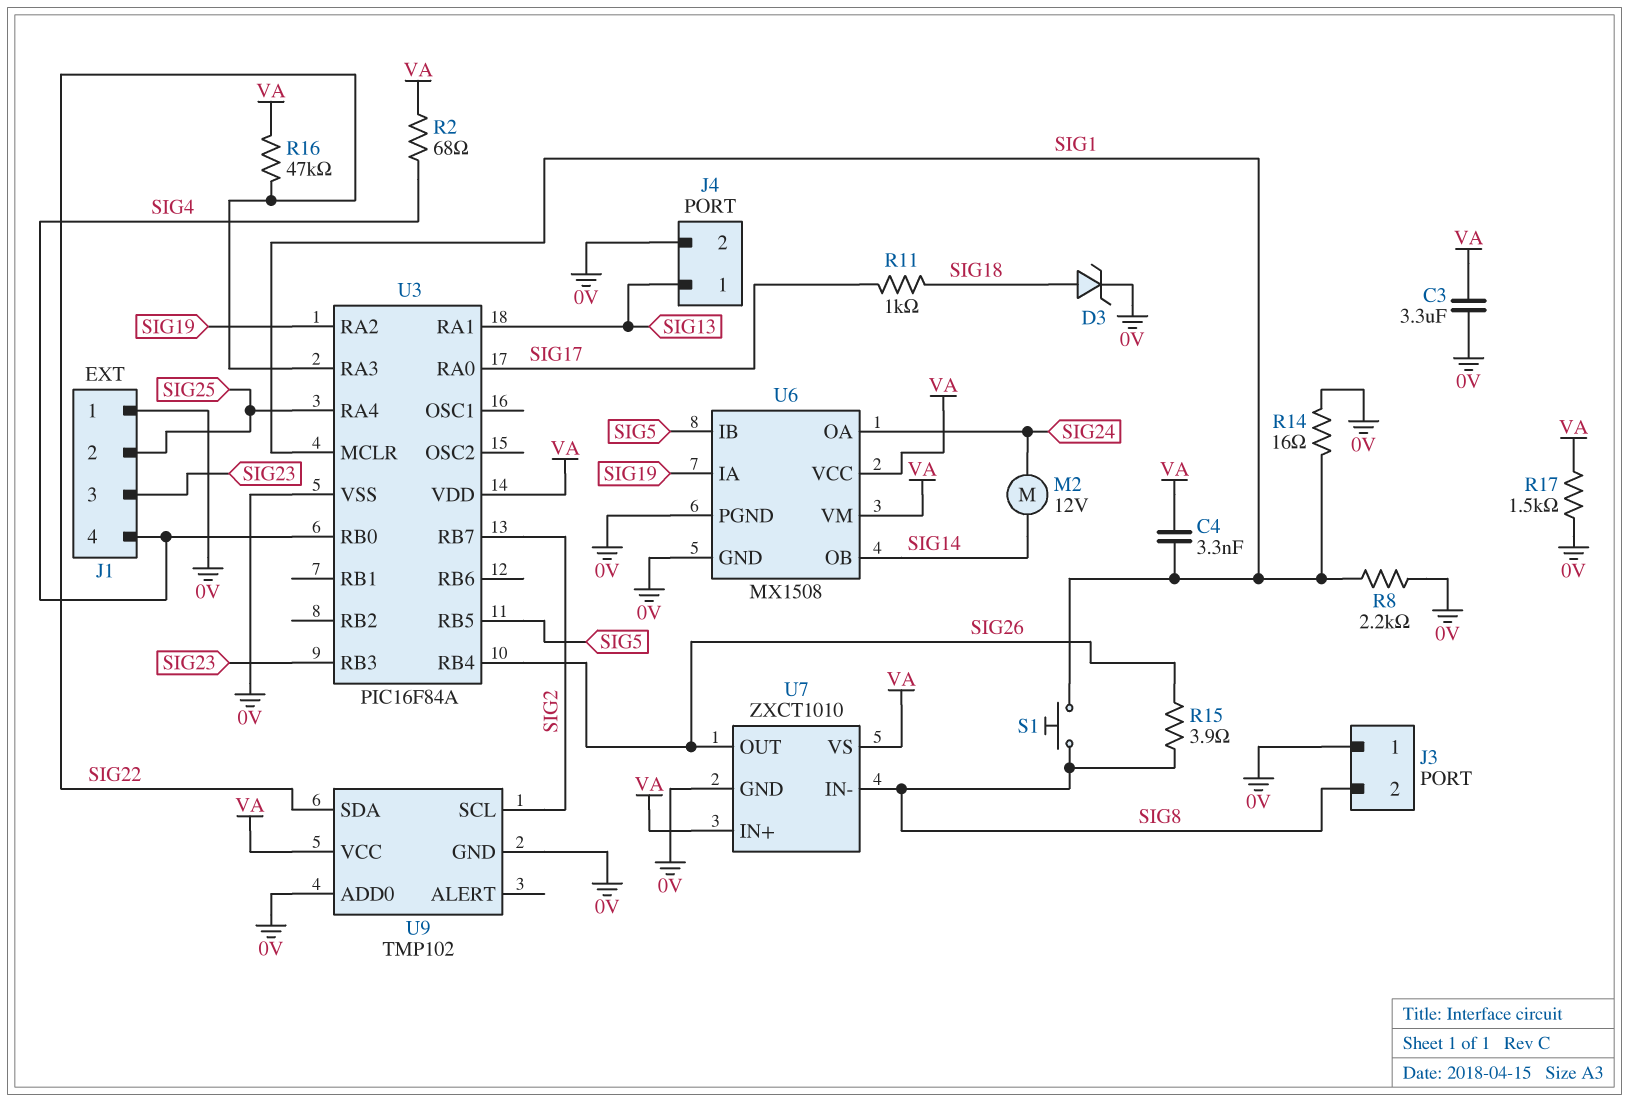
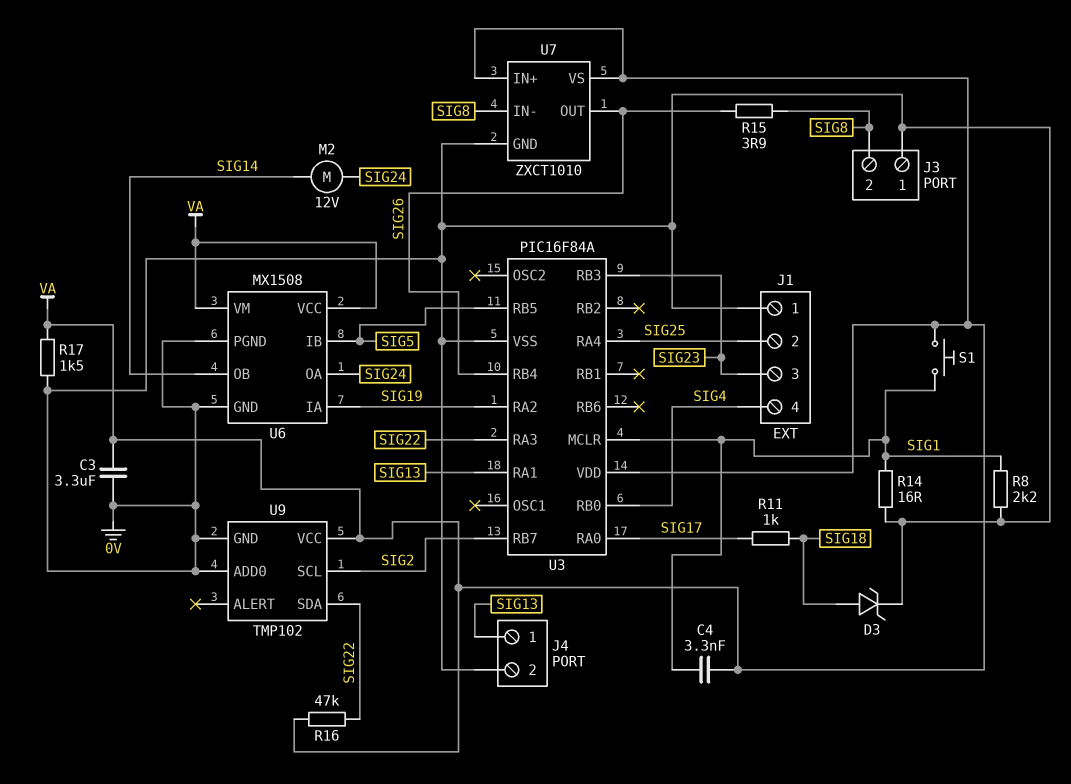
R2: 68 (SIG4, VA) -> none
S1: button (SIG1, SIG8) -> button (SIG1, VA)

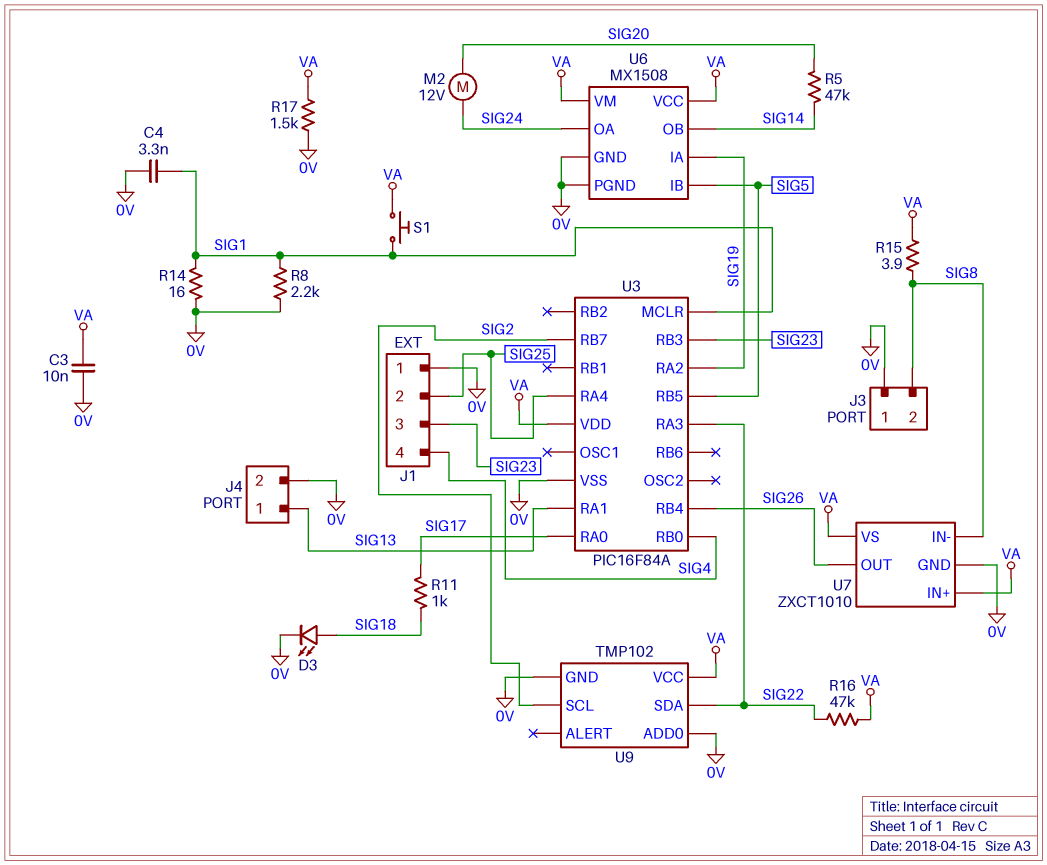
C3: 3.3uF (0V, VA) -> 10nF (0V, VA)
C4: 3.3nF (SIG1, VA) -> 3.3nF (0V, SIG1)
D3: zener (A SIG18, K 0V) -> LED (A SIG18, K 0V)
M2: motor 12V (SIG14, SIG24) -> motor 12V (SIG20, SIG24)
R5: none -> 47k (SIG14, SIG20)
R15: 3.9 (SIG8, SIG26) -> 3.9 (SIG8, VA)

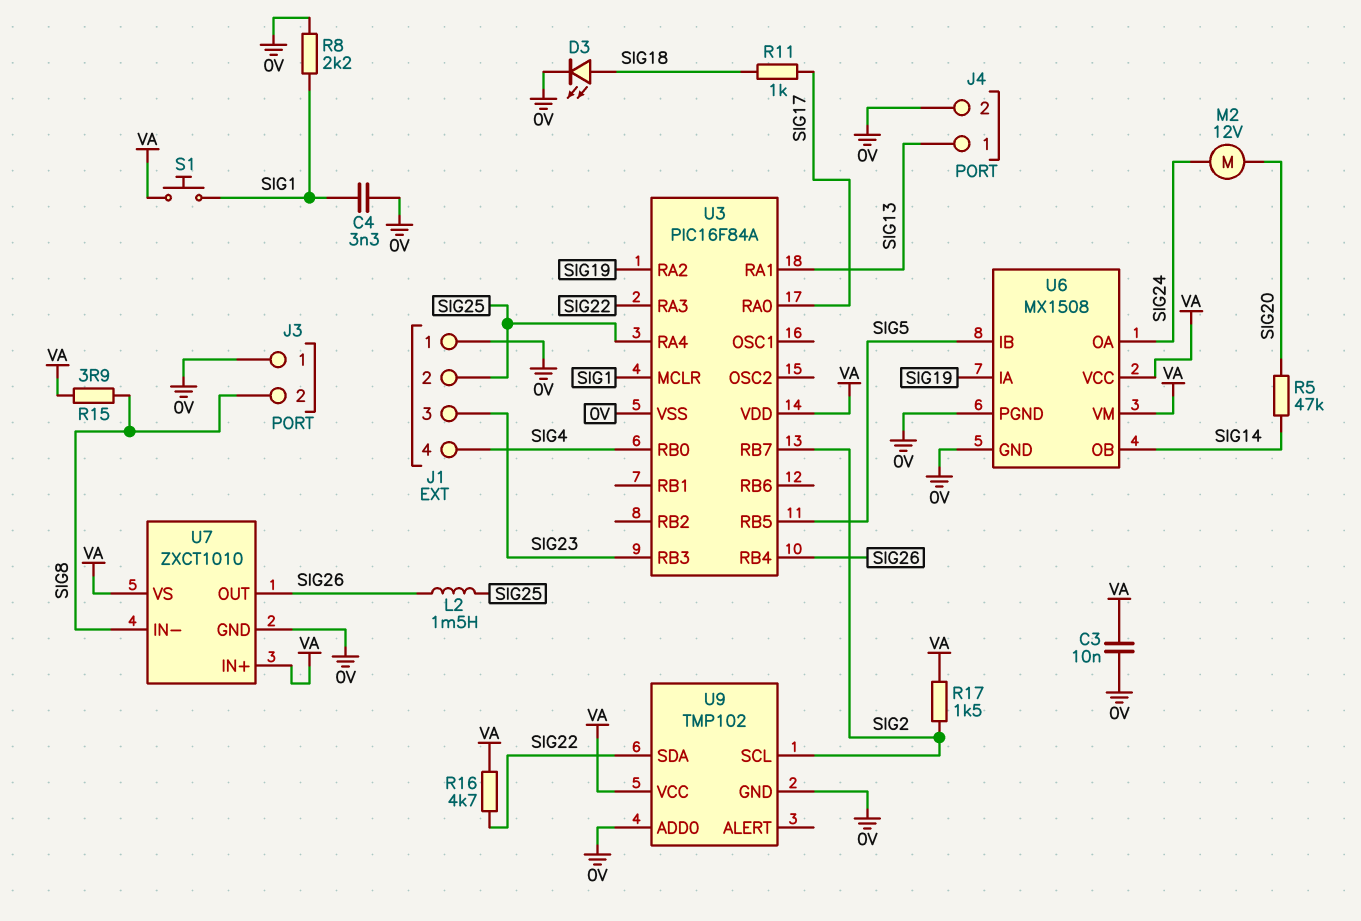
L2: none -> 1.5mH (SIG25, SIG26)
R14: 16 (0V, SIG1) -> none
R16: 47k (SIG22, VA) -> 4.7k (SIG22, VA)
R17: 1.5k (0V, VA) -> 1.5k (SIG2, VA)

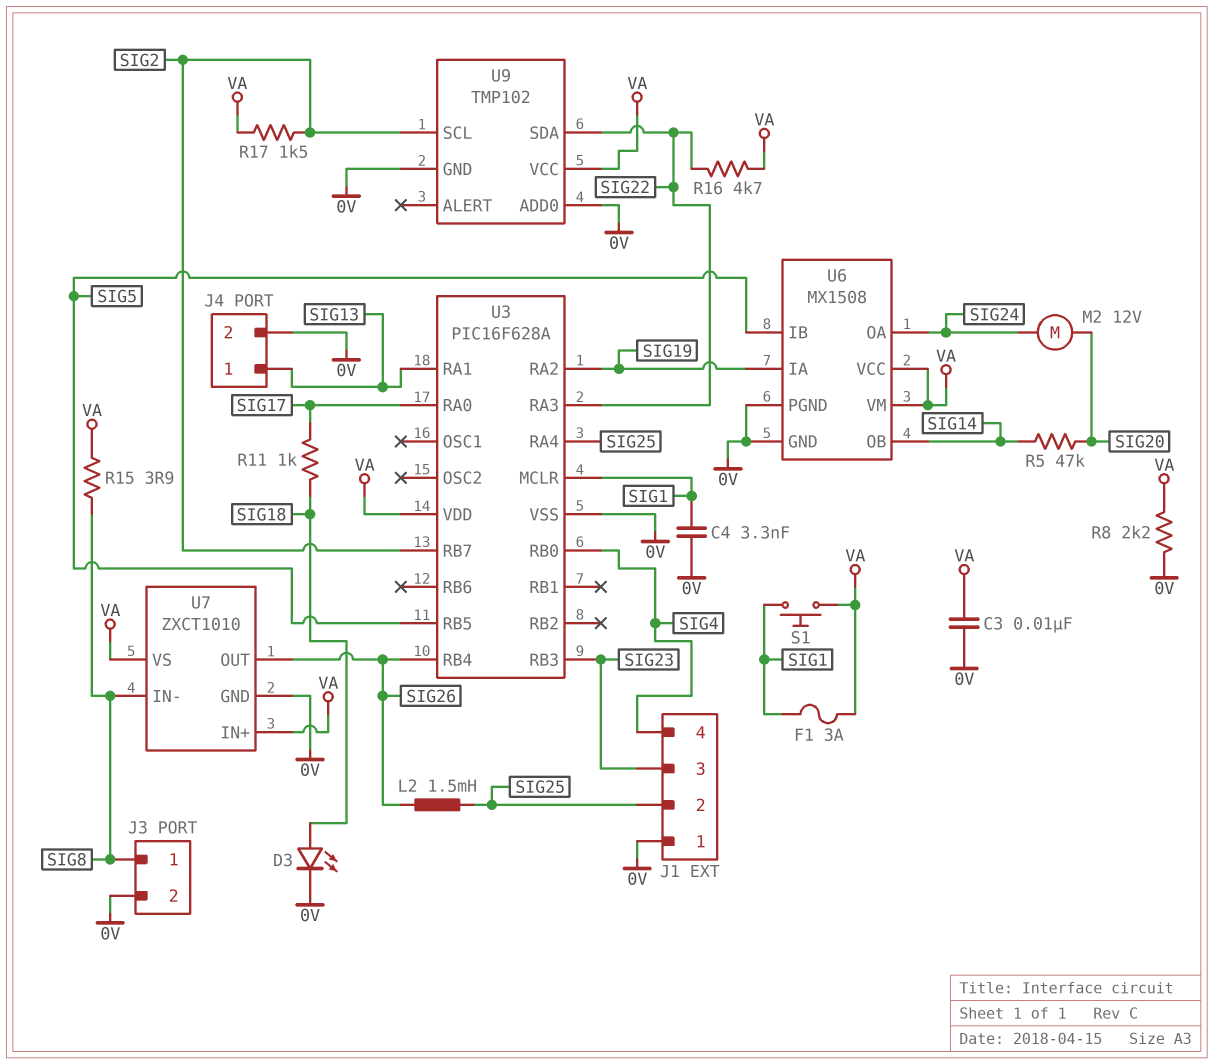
F1: none -> 3A (SIG1, VA)
J3 pin 1: 0V -> SIG8
J3 pin 2: SIG8 -> 0V
R8: 2.2k (0V, SIG1) -> 2.2k (0V, VA)
U3: PIC16F84A -> PIC16F628A

